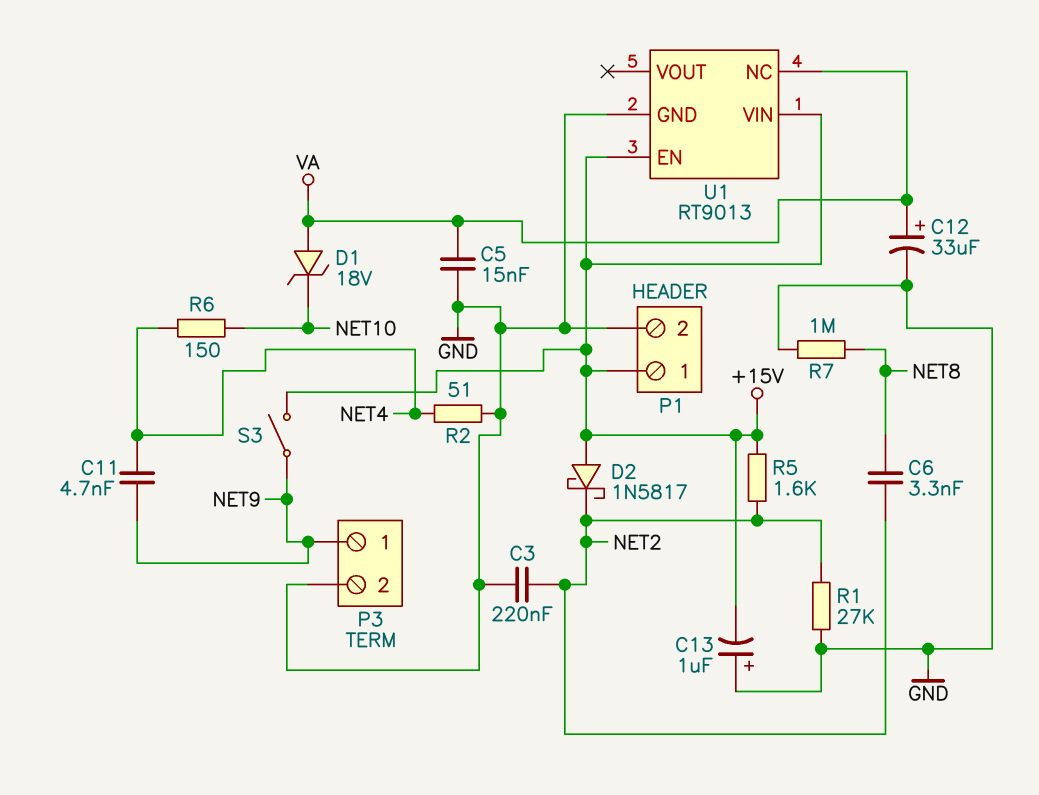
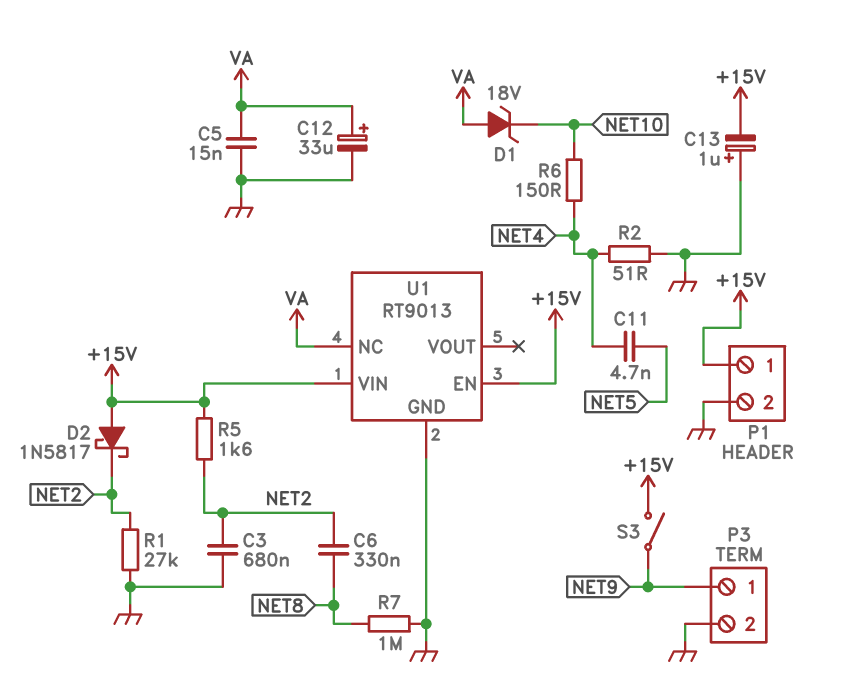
C3: 220nF (GND, NET2) -> 680nF (GND, NET2)
C6: 3.3nF (NET2, NET8) -> 330nF (NET2, NET8)
C11: 4.7nF (NET4, NET9) -> 4.7nF (NET4, NET5)

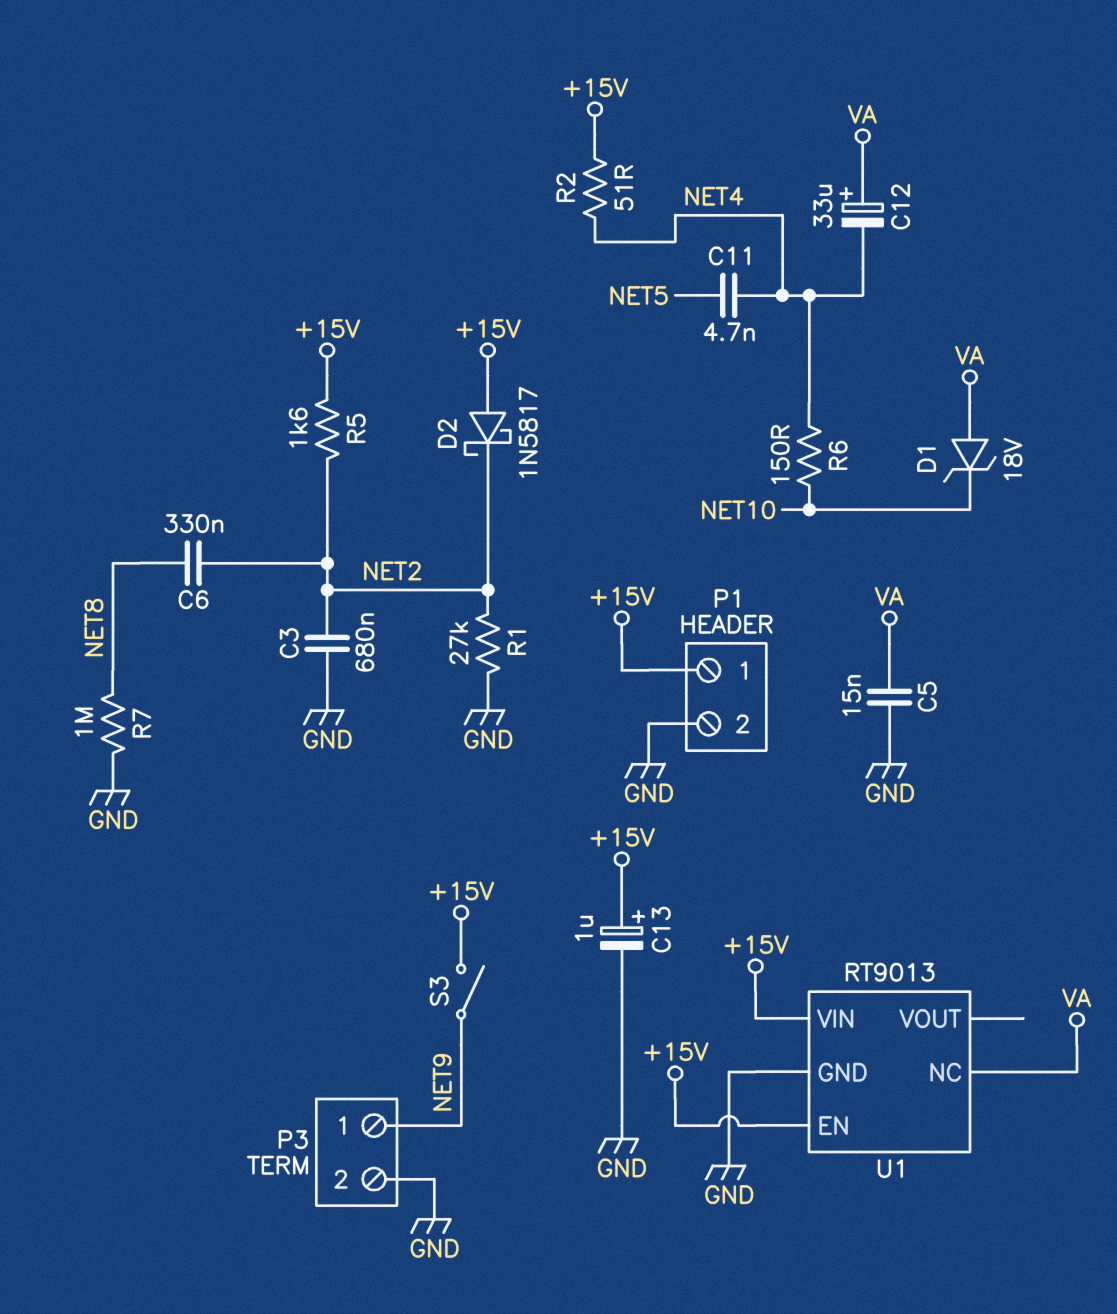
C12: 33uF (plus VA, minus GND) -> 33uF (plus VA, minus NET4)
C13: 1uF (plus GND, minus +15V) -> 1uF (plus +15V, minus GND)
R2: 51 (GND, NET4) -> 51 (+15V, NET4)

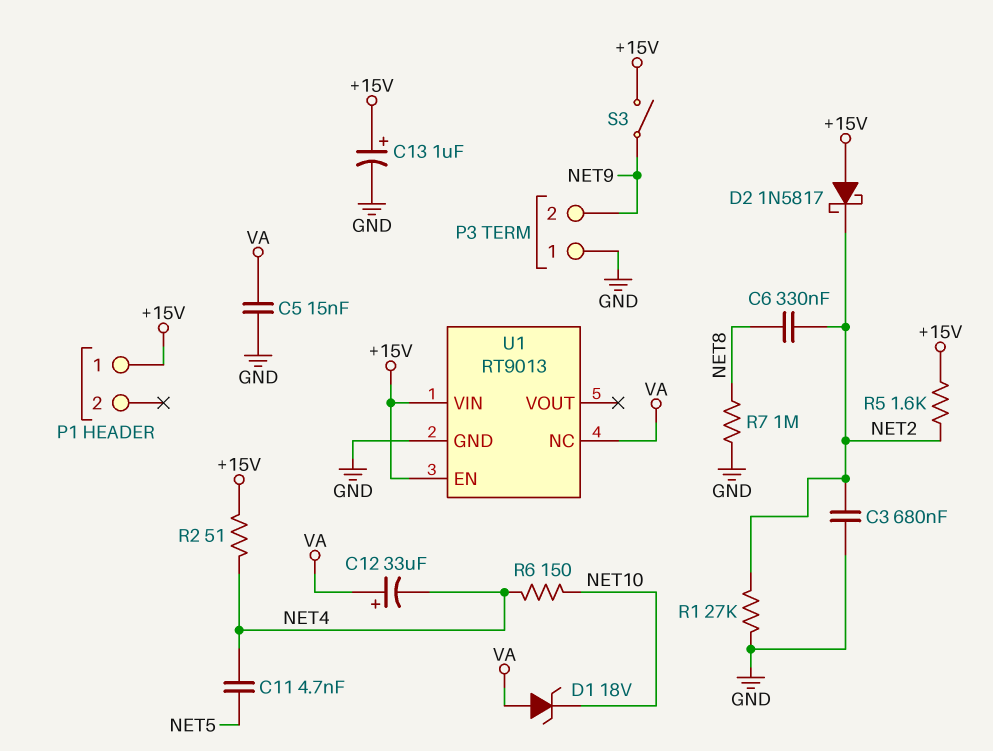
P1 pin 2: GND -> none
P3 pin 1: NET9 -> GND
P3 pin 2: GND -> NET9

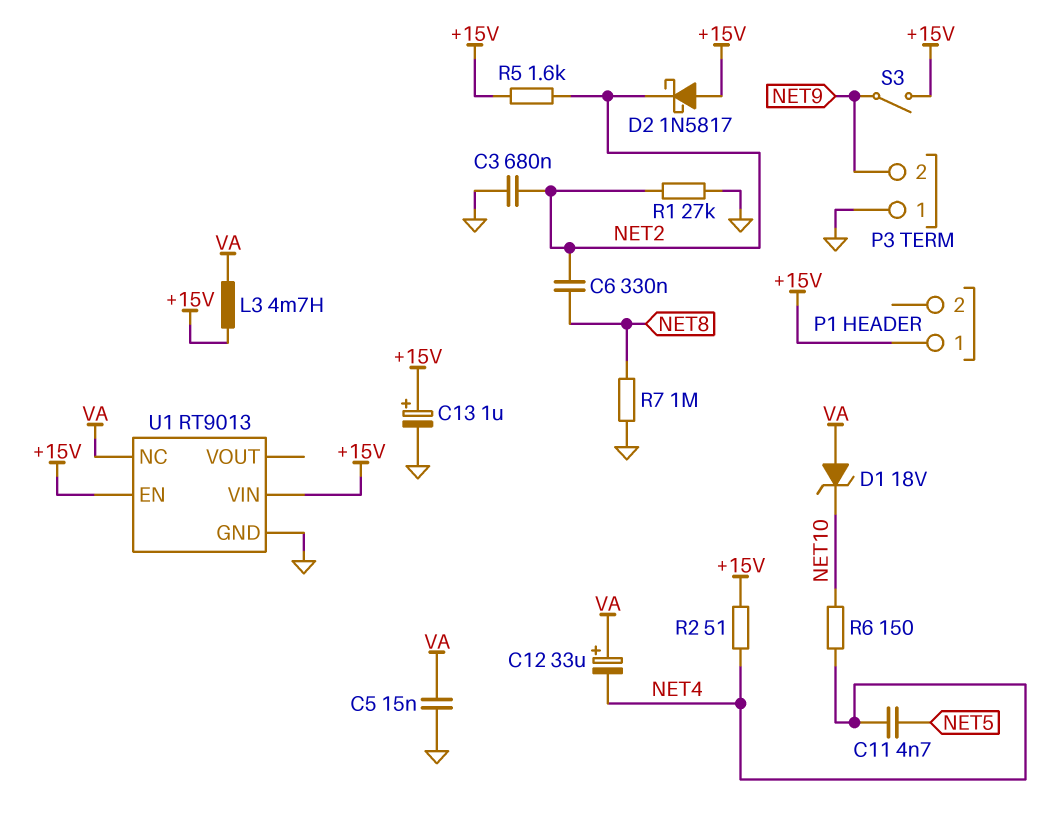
L3: none -> 4.7mH (+15V, VA)

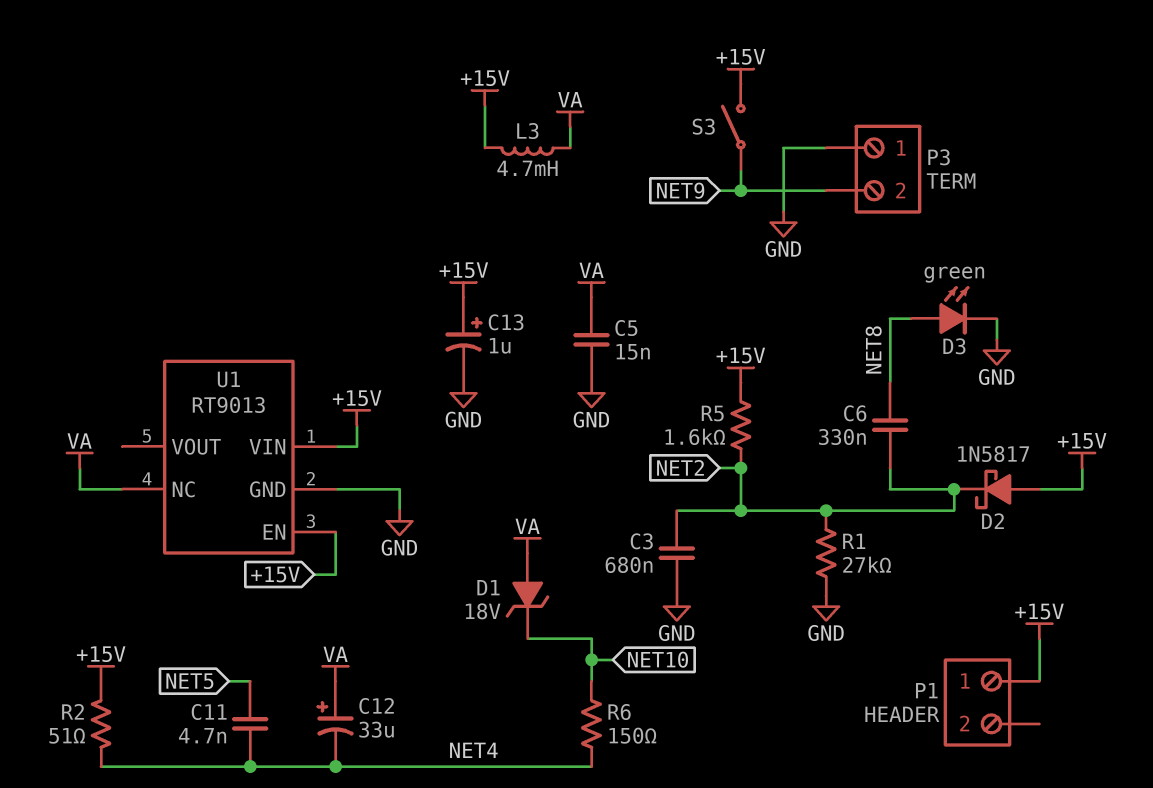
D3: none -> LED green (A NET8, K GND)
R7: 1M (GND, NET8) -> none

